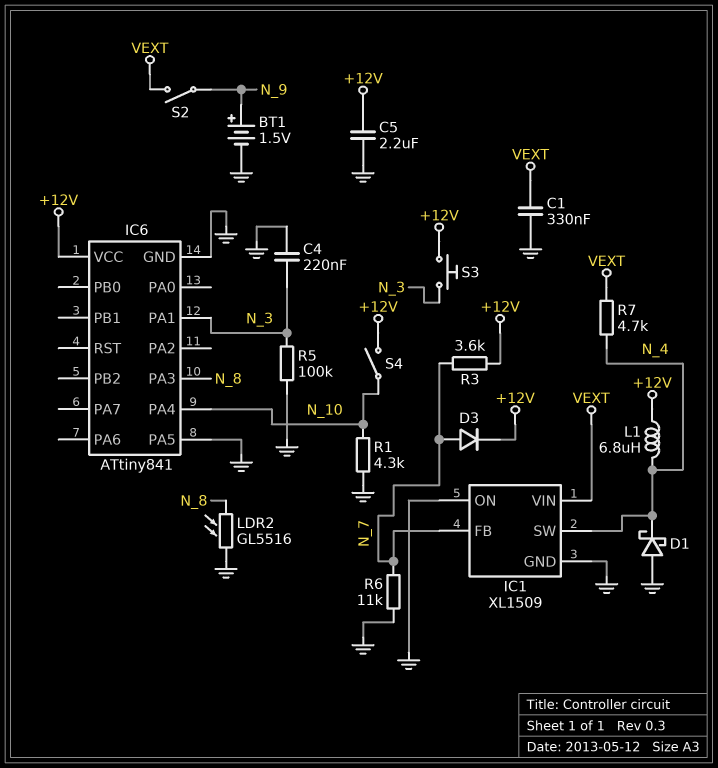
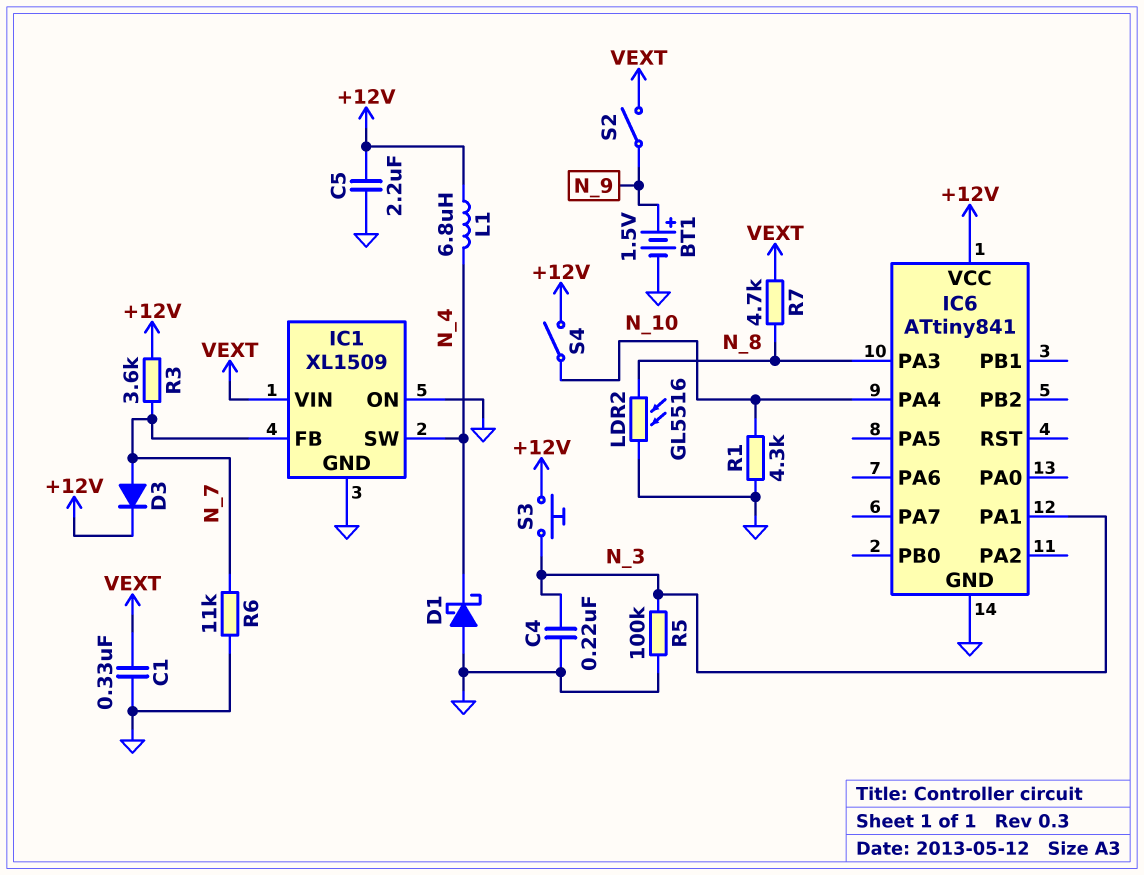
IC6 pin PA5: GND -> none
R7: 4.7k (N_4, VEXT) -> 4.7k (N_8, VEXT)

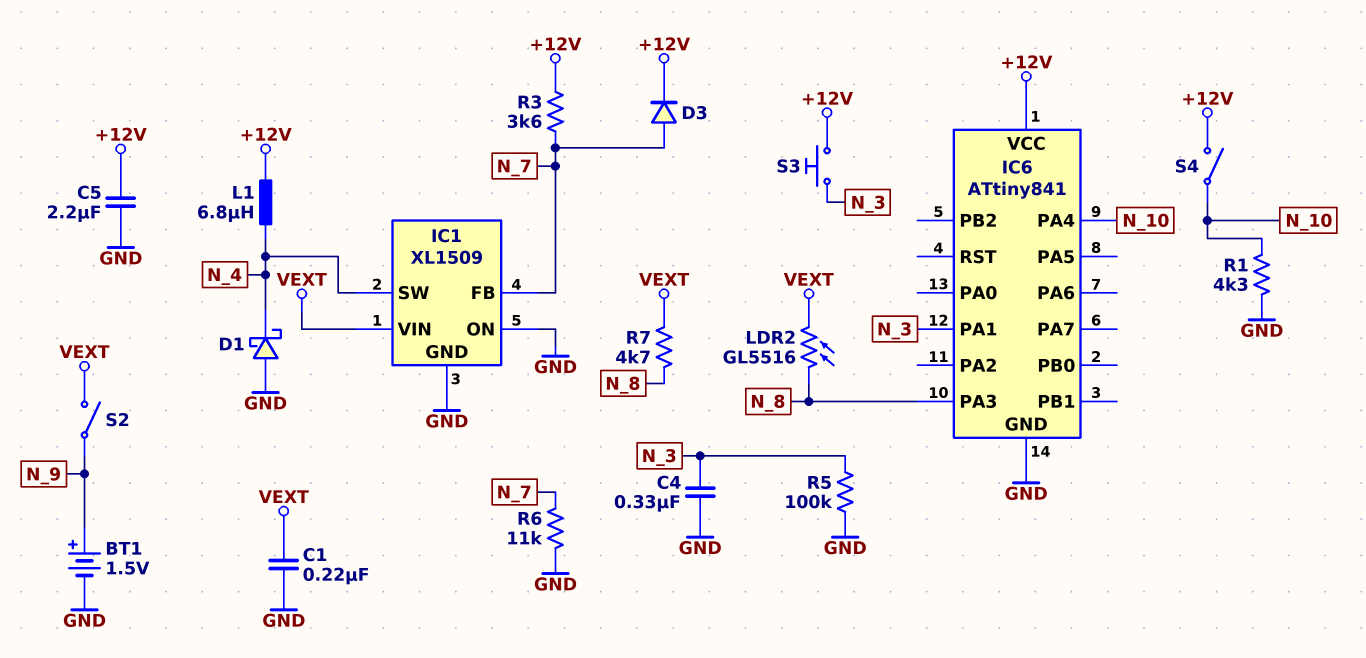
C1: 330nF (GND, VEXT) -> 220nF (GND, VEXT)
C4: 220nF (GND, N_3) -> 330nF (GND, N_3)
LDR2: GL5516 (GND, N_8) -> GL5516 (N_8, VEXT)

